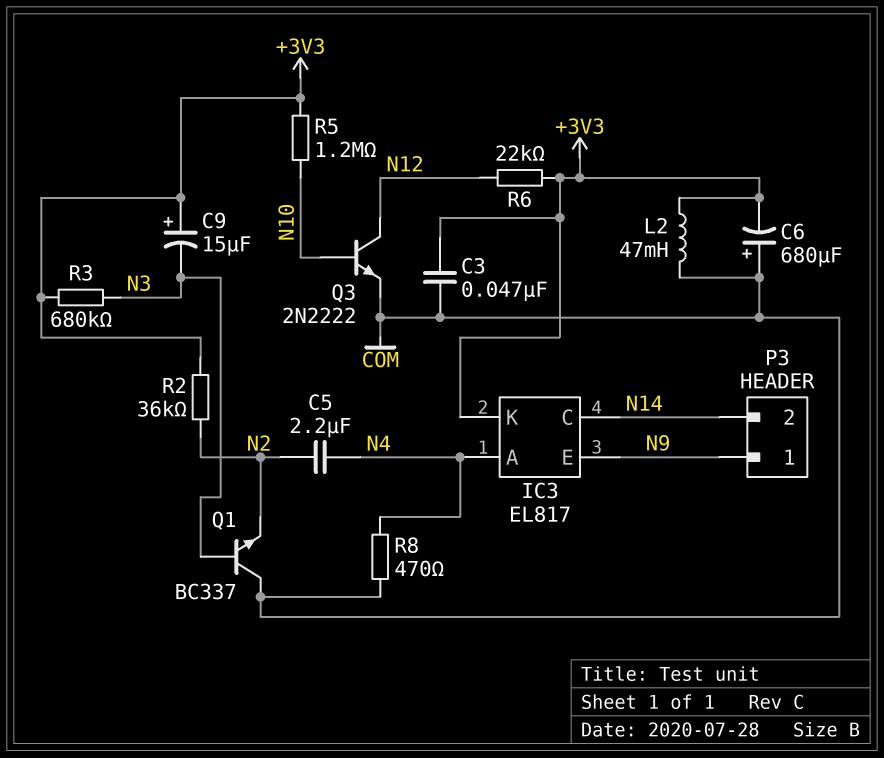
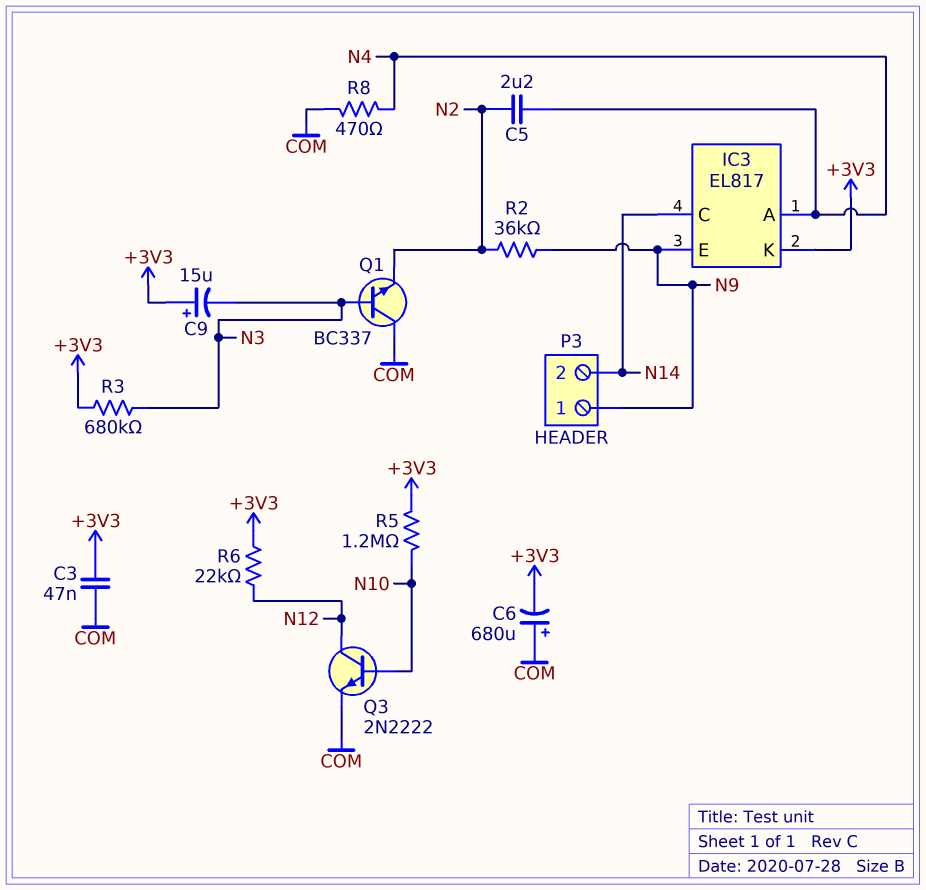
L2: 47mH (+3V3, COM) -> none
R2: 36k (+3V3, N2) -> 36k (N2, N9)

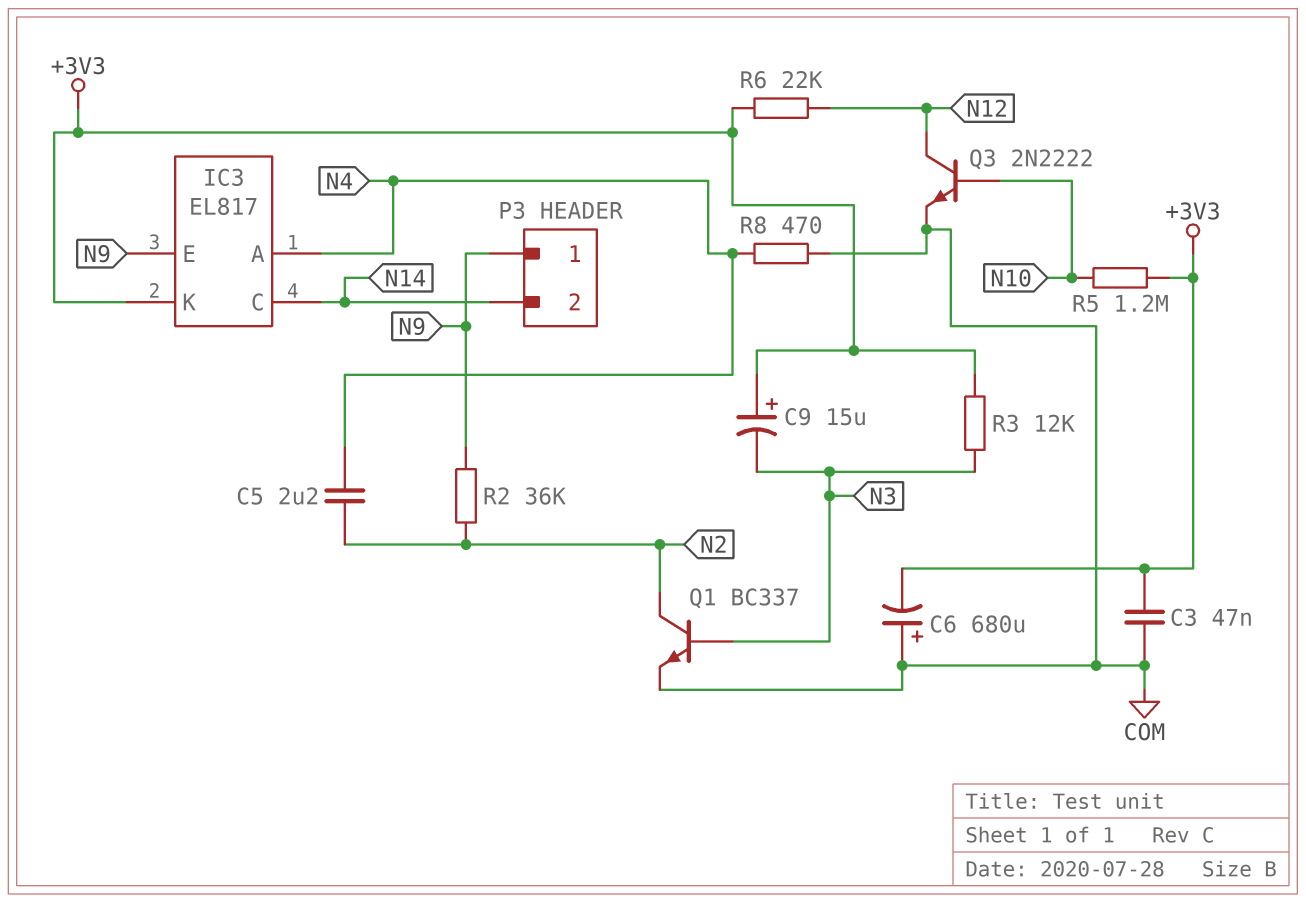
Q1: NPN BC337 (B N3, C COM, E N2) -> NPN BC337 (B N3, C N2, E COM)
R3: 680k (+3V3, N3) -> 12k (+3V3, N3)

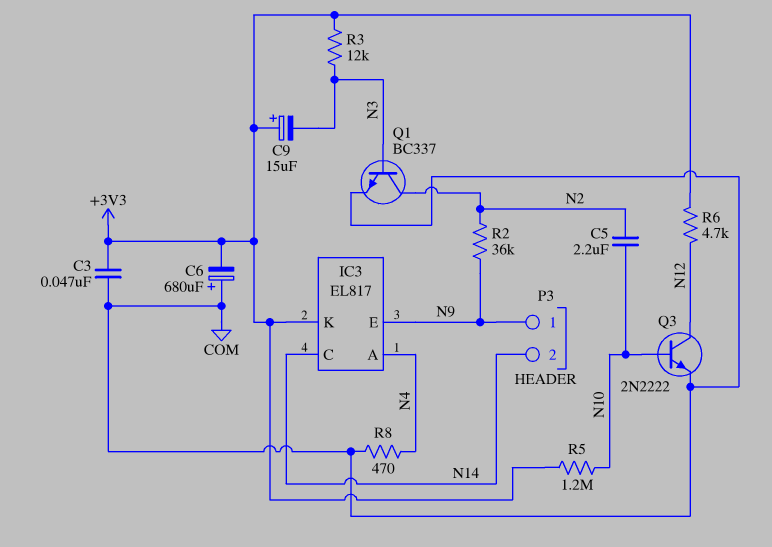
C5: 2.2uF (N2, N4) -> 2.2uF (N2, N10)
R6: 22k (+3V3, N12) -> 4.7k (+3V3, N12)

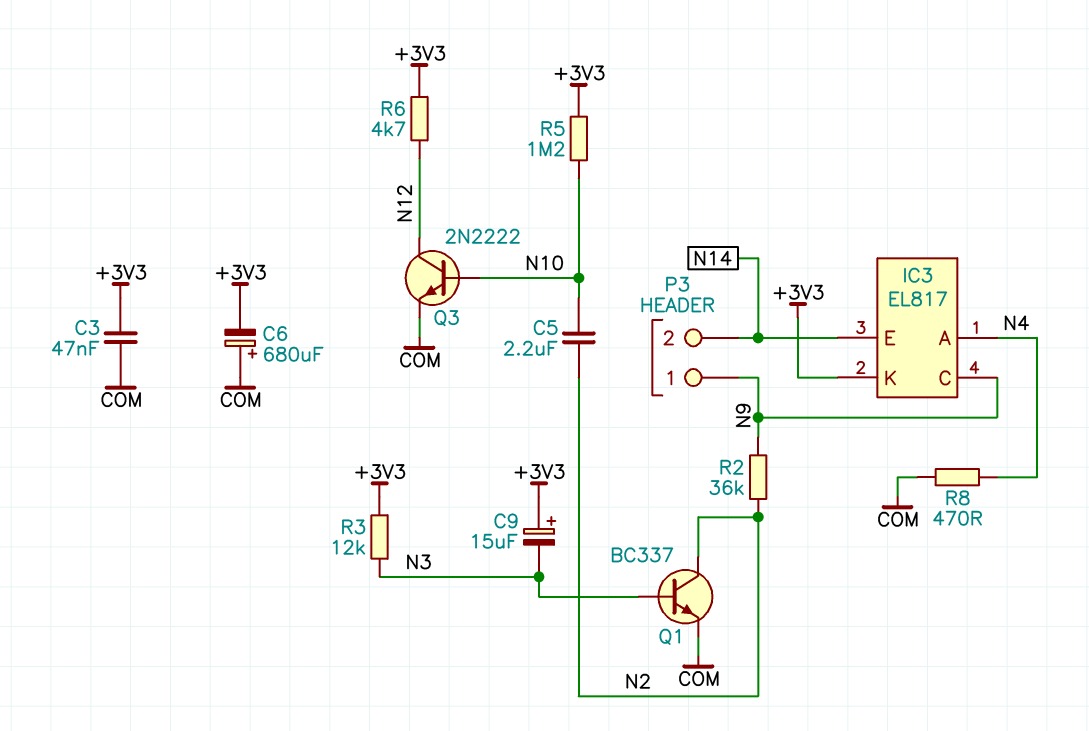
IC3 pin C: N14 -> N9
IC3 pin E: N9 -> N14

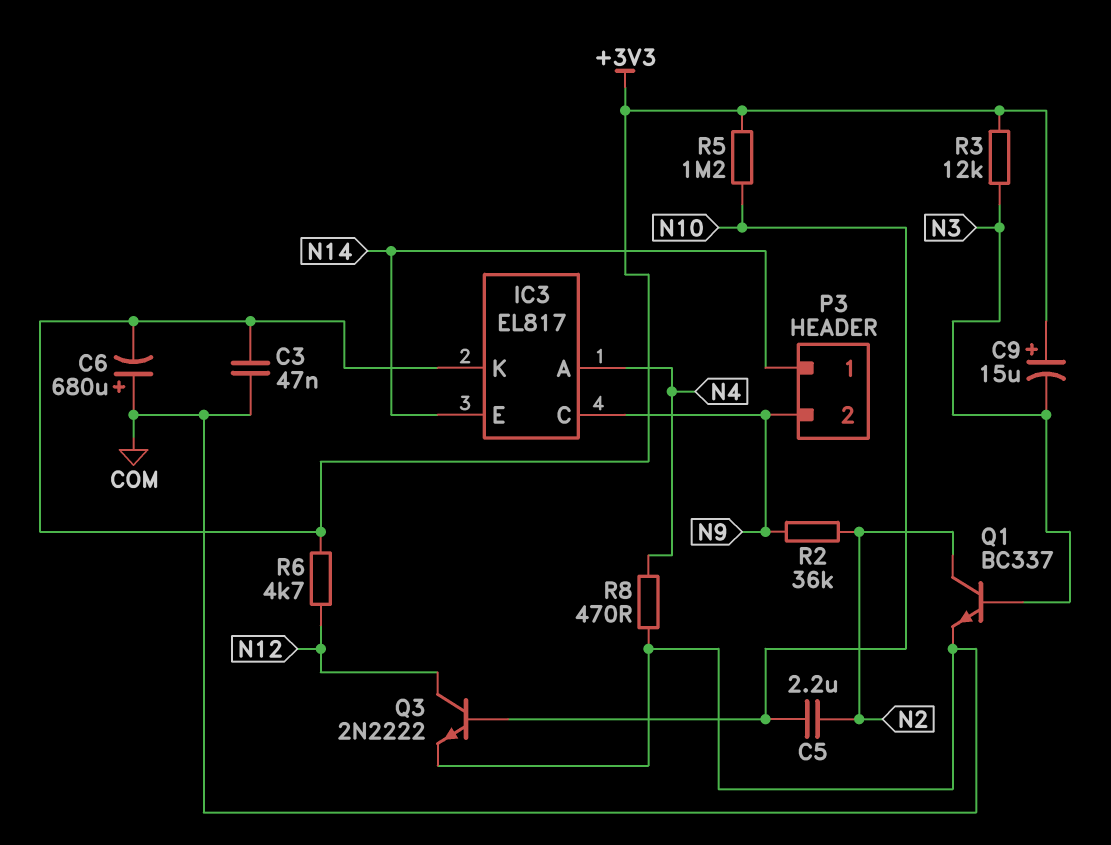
P3 pin 1: N9 -> N14
P3 pin 2: N14 -> N9

